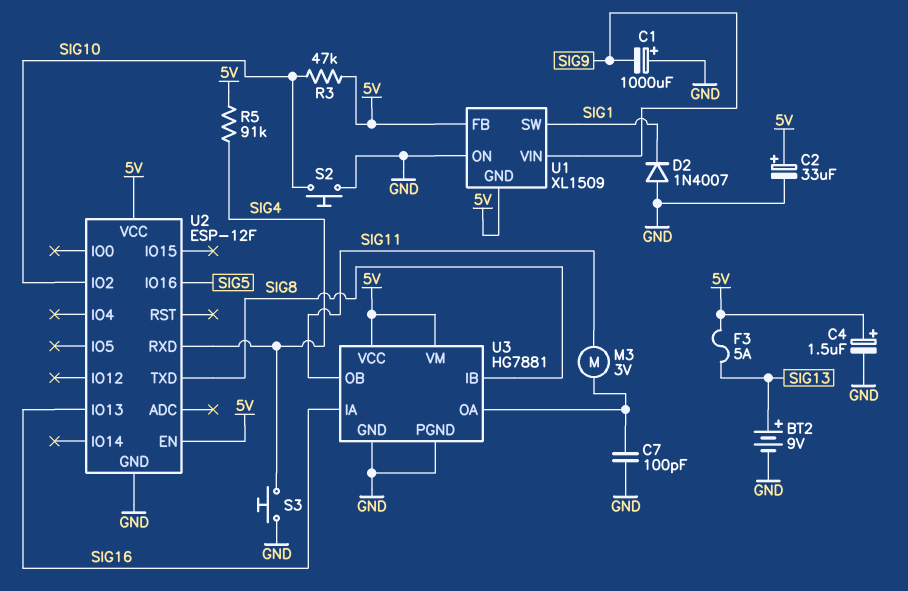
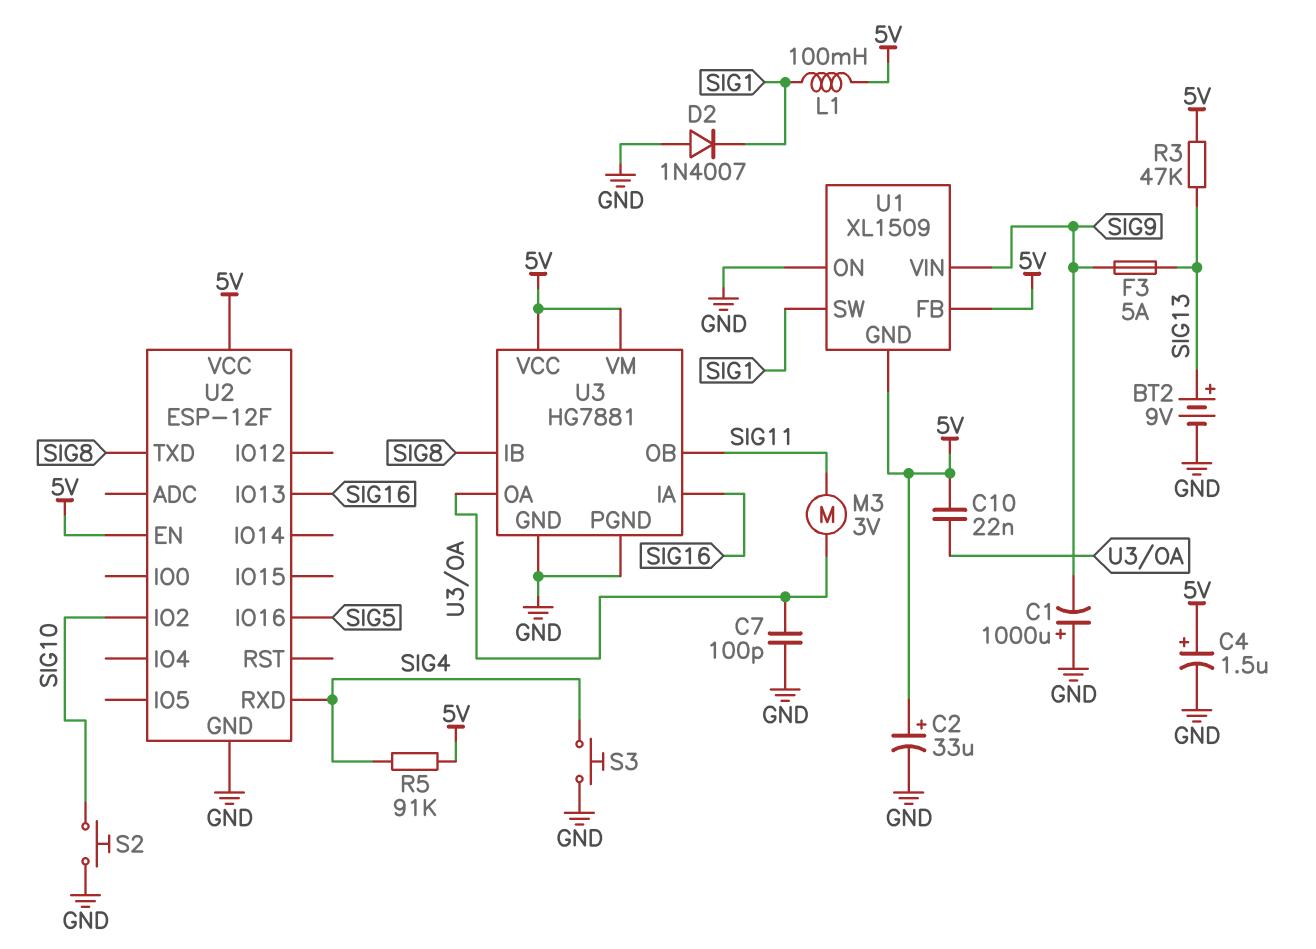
C10: none -> 22nF (5V, U3/OA)
F3: 5A (5V, SIG13) -> 5A (SIG9, SIG13)
L1: none -> 100mH (5V, SIG1)
R3: 47k (5V, SIG10) -> 47k (5V, SIG13)

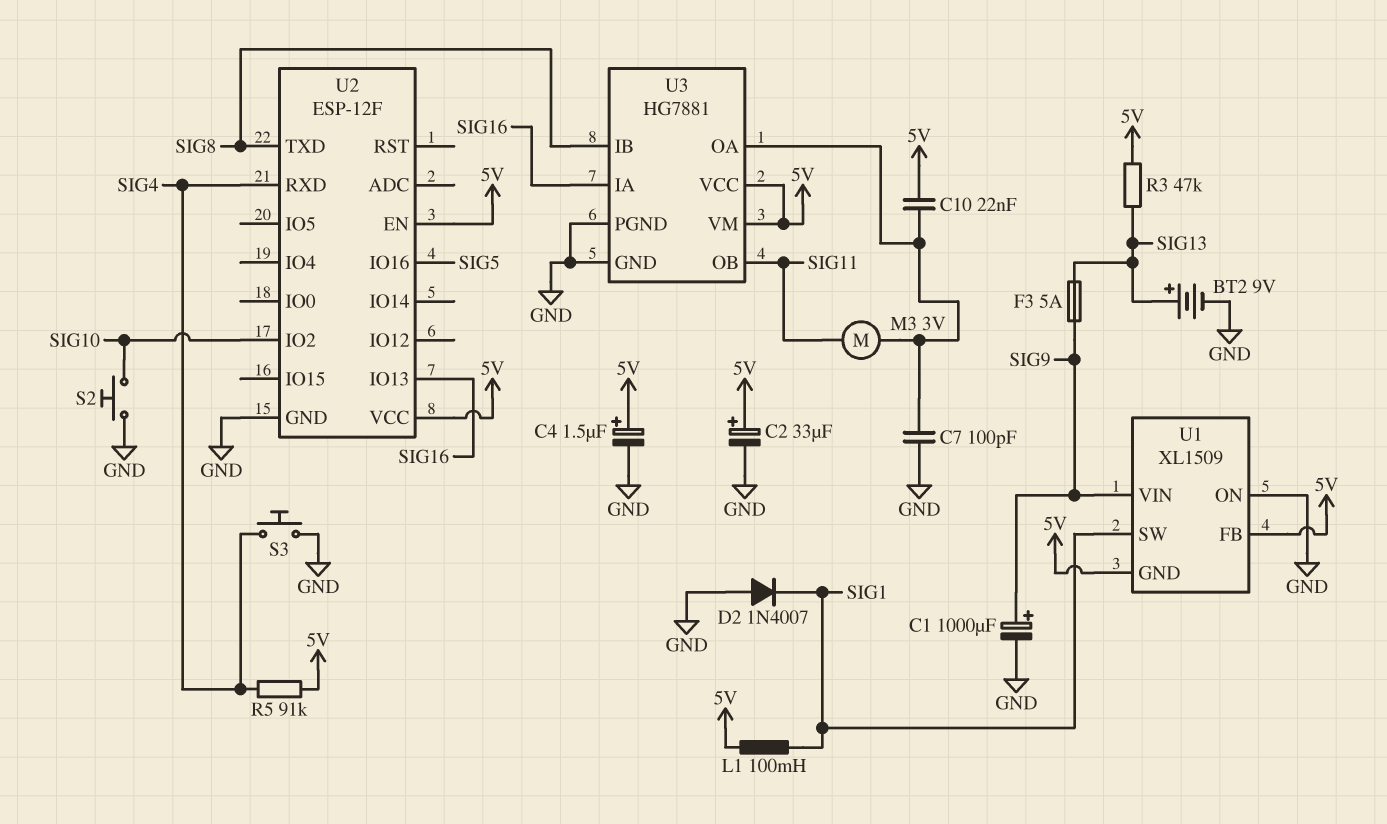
C1: 1000uF (plus GND, minus SIG9) -> 1000uF (plus SIG9, minus GND)

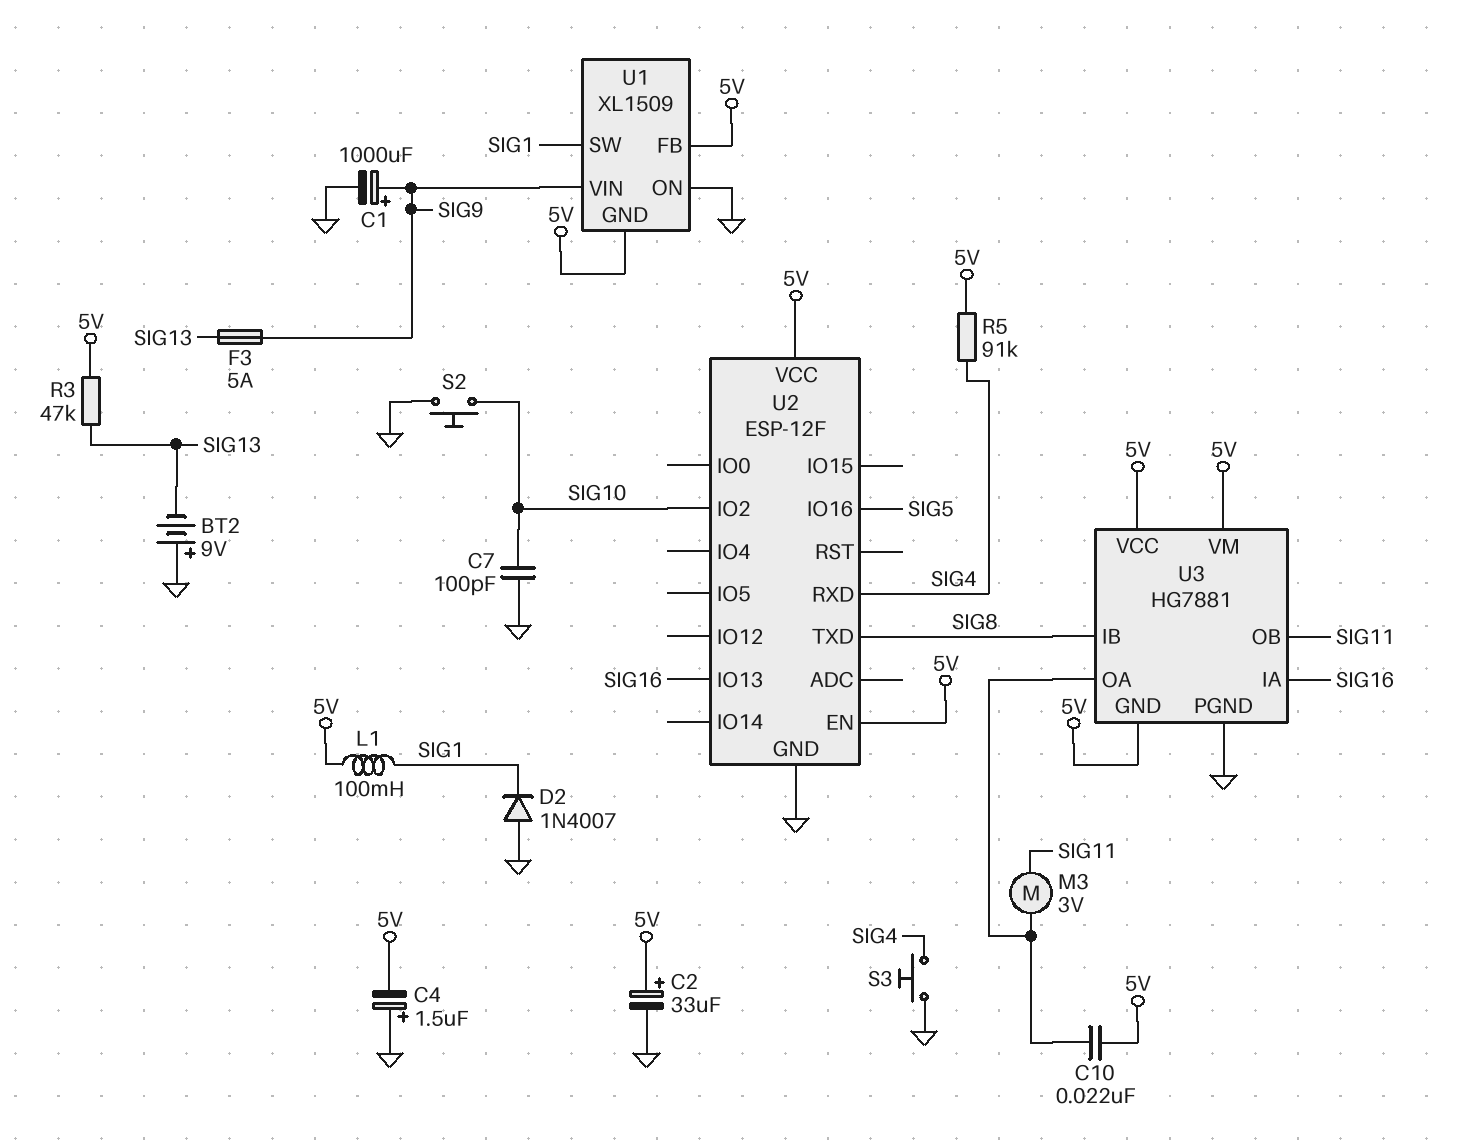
BT2: 9V (plus SIG13, minus GND) -> 9V (plus GND, minus SIG13)
C4: 1.5uF (plus 5V, minus GND) -> 1.5uF (plus GND, minus 5V)
C7: 100pF (GND, U3/OA) -> 100pF (GND, SIG10)
U3 pin GND: GND -> 5V

